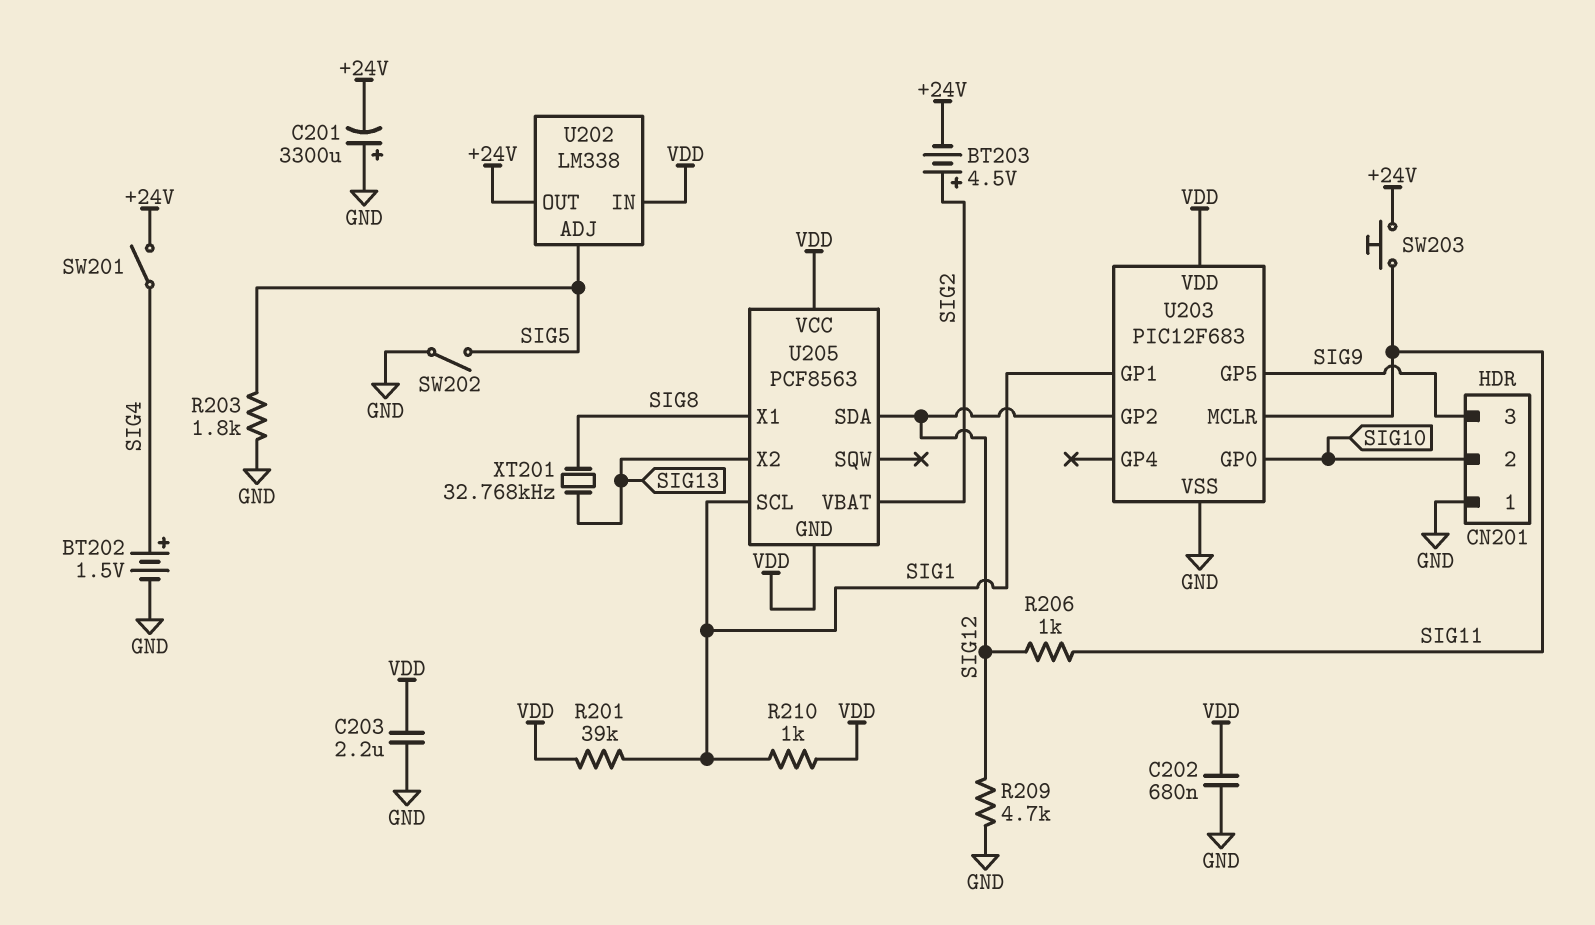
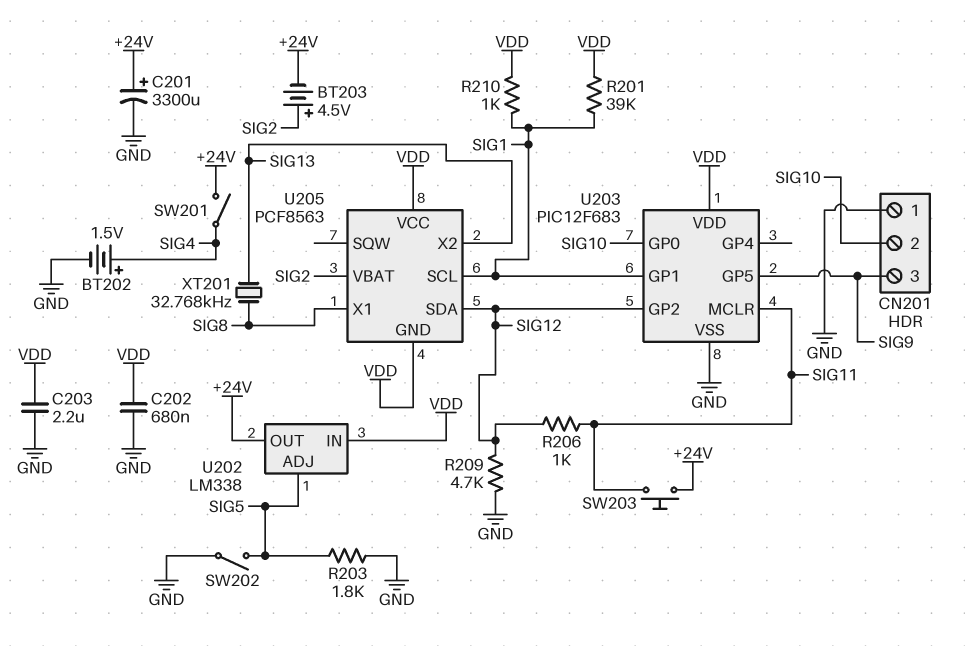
C201: 3300uF (plus GND, minus +24V) -> 3300uF (plus +24V, minus GND)

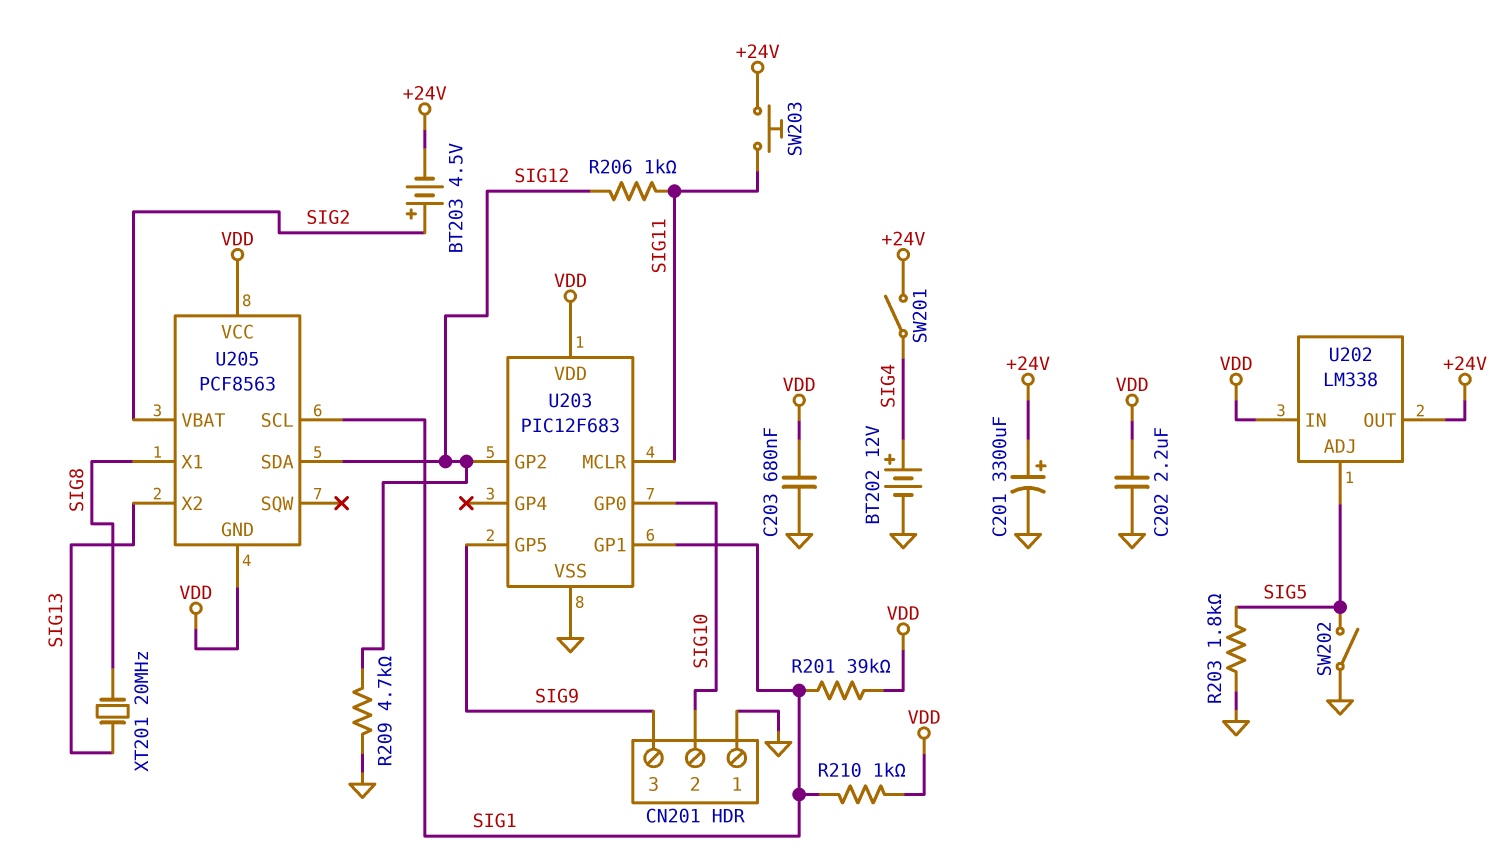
BT202: 1.5V (plus SIG4, minus GND) -> 12V (plus SIG4, minus GND)
C202: 680nF (GND, VDD) -> 2.2uF (GND, VDD)
C203: 2.2uF (GND, VDD) -> 680nF (GND, VDD)
XT201: 32.768kHz (SIG8, SIG13) -> 20MHz (SIG8, SIG13)

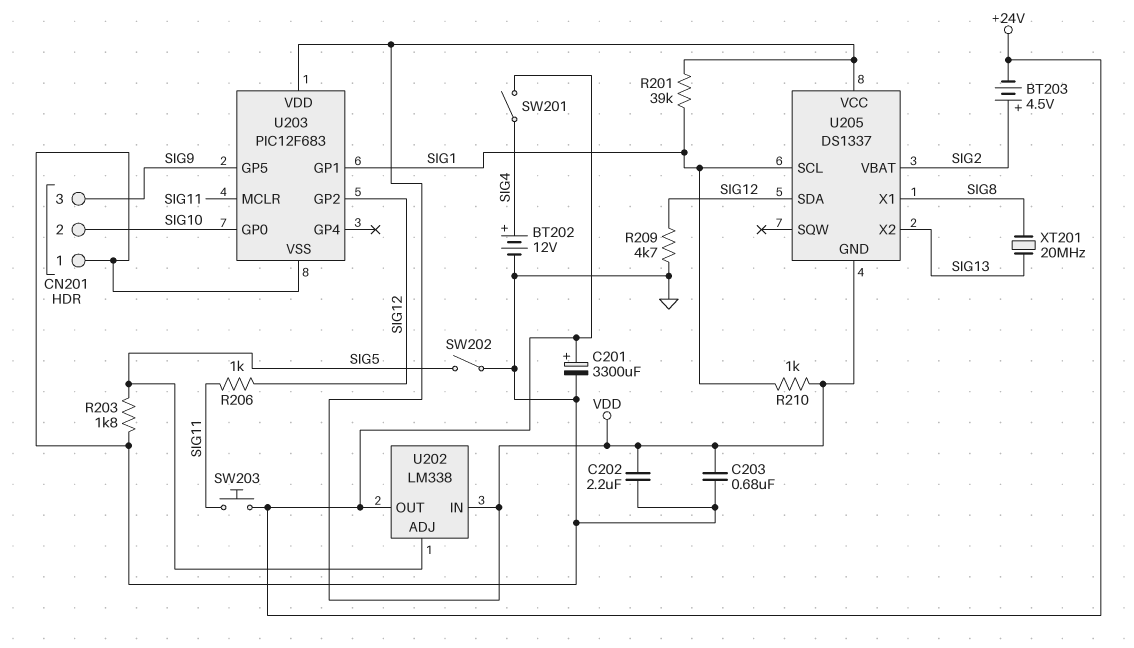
U205: PCF8563 -> DS1337

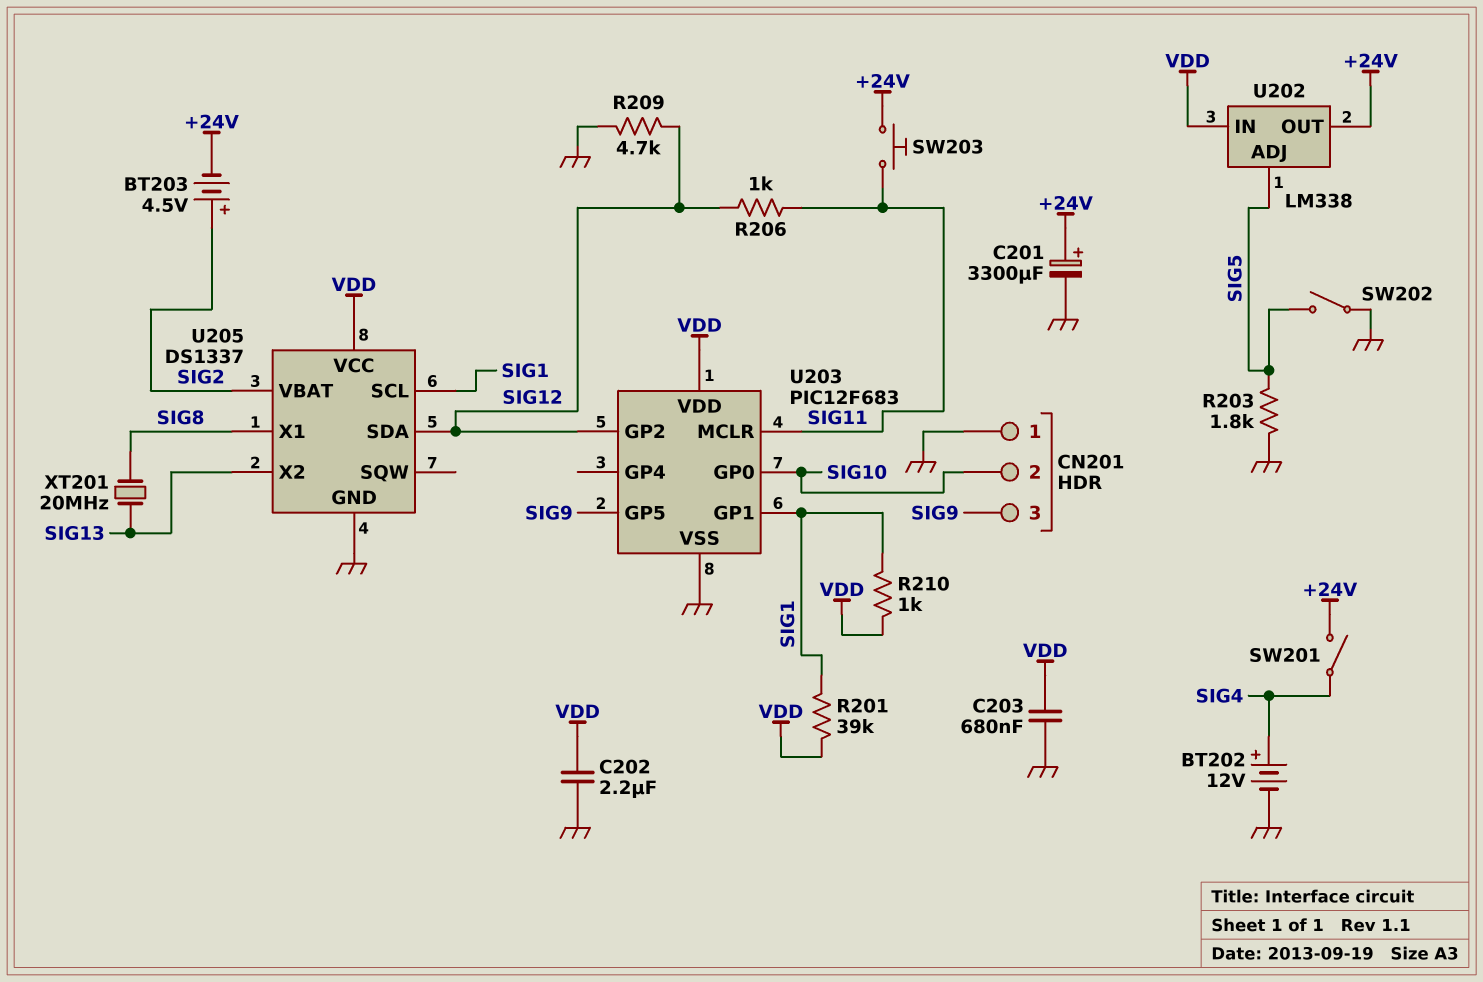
U205 pin GND: VDD -> GND

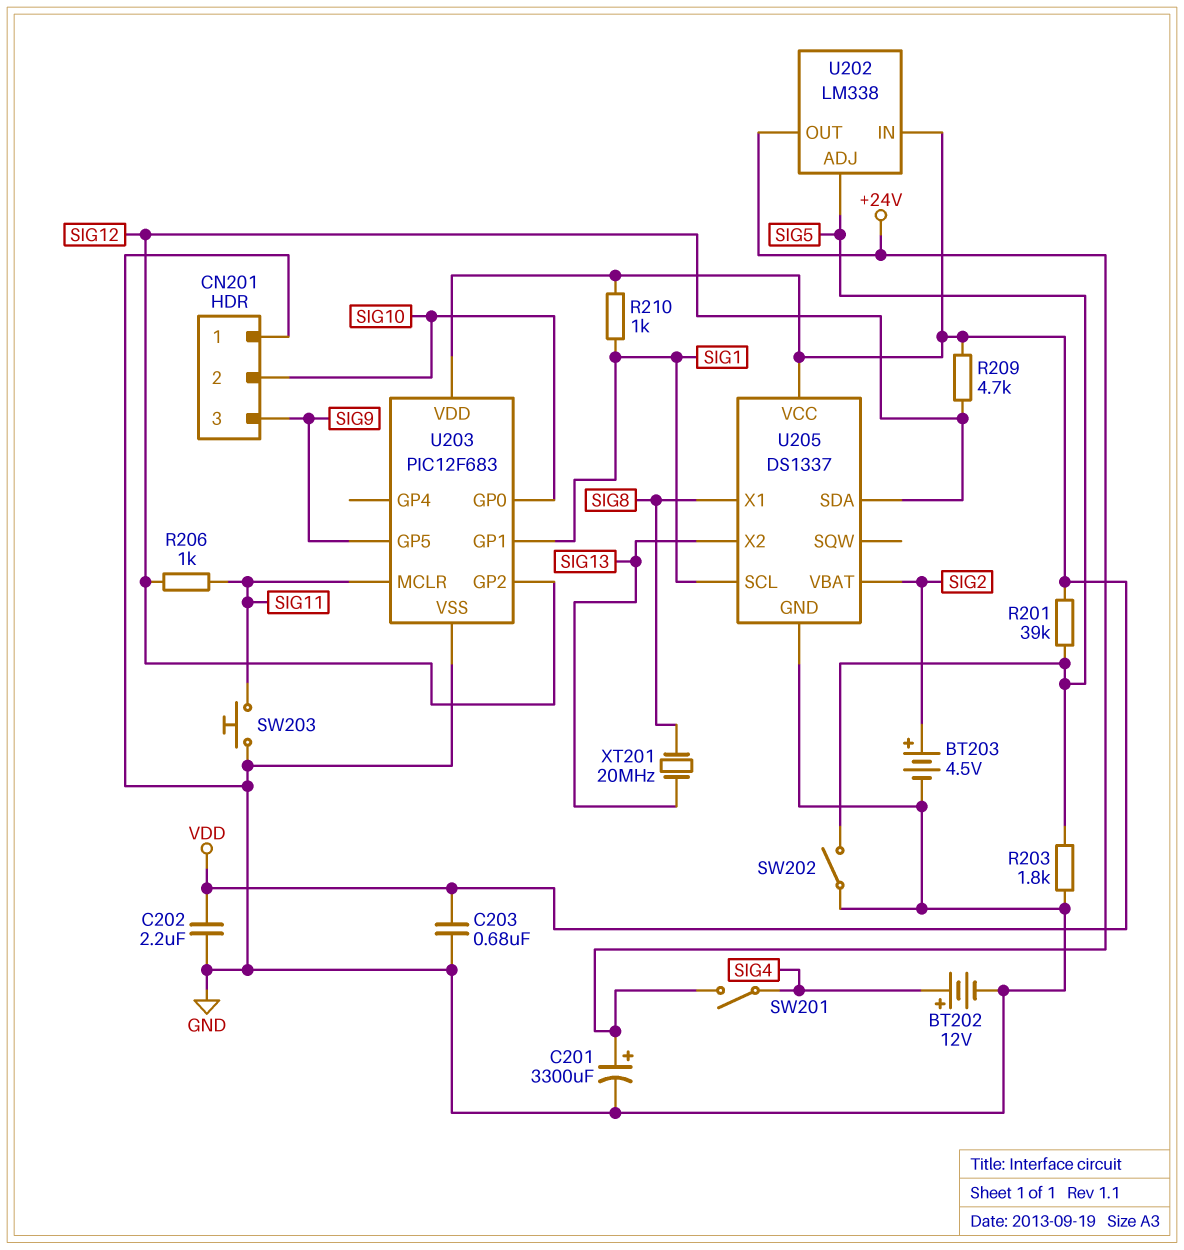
BT203: 4.5V (plus SIG2, minus +24V) -> 4.5V (plus SIG2, minus GND)
R201: 39k (SIG1, VDD) -> 39k (SIG5, VDD)
R209: 4.7k (GND, SIG12) -> 4.7k (SIG12, VDD)
SW203: button (+24V, SIG11) -> button (GND, SIG11)

